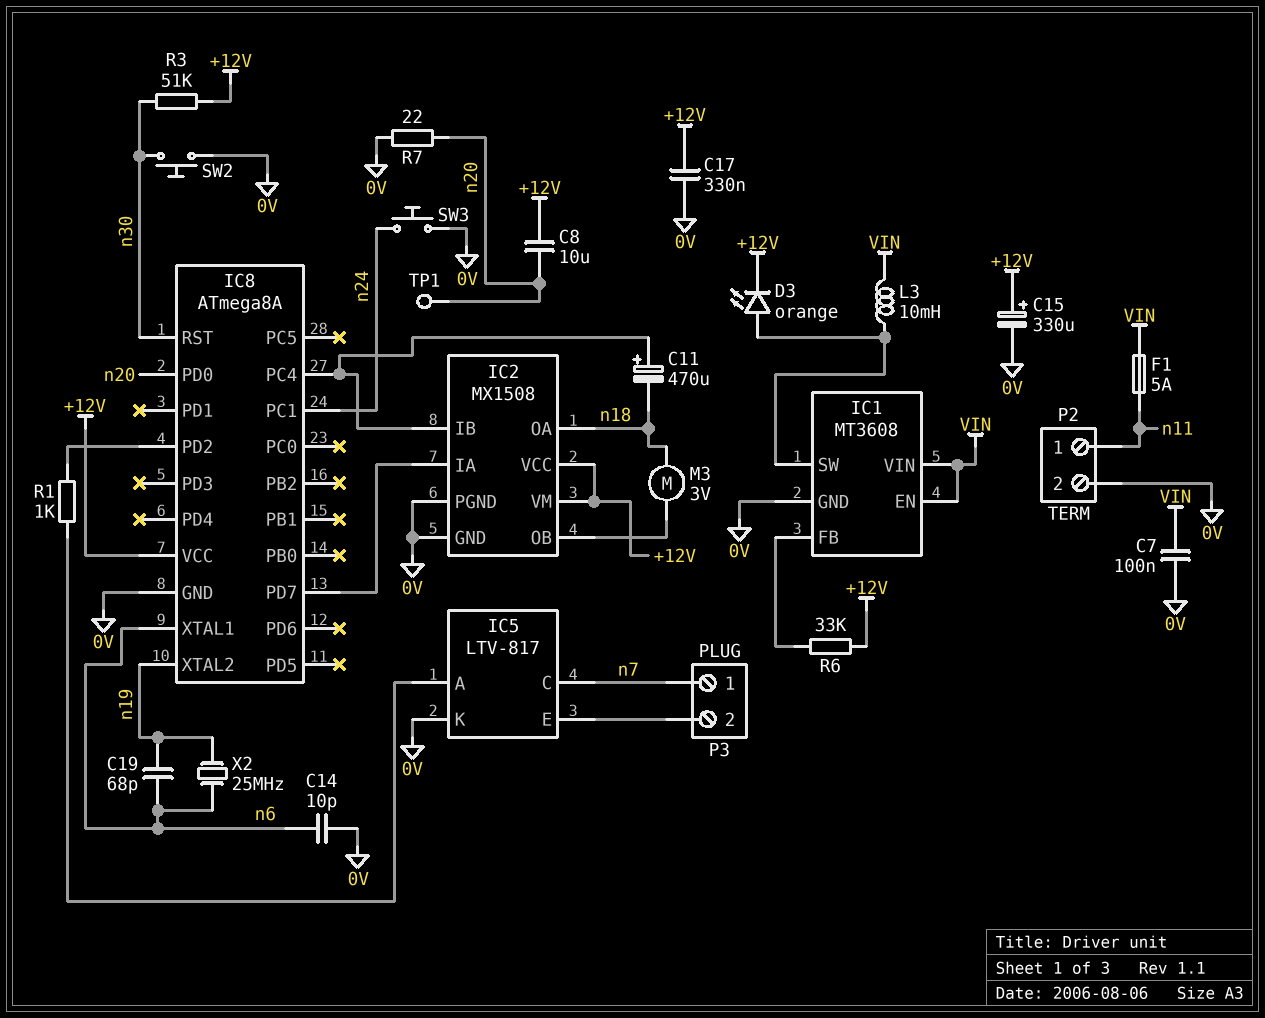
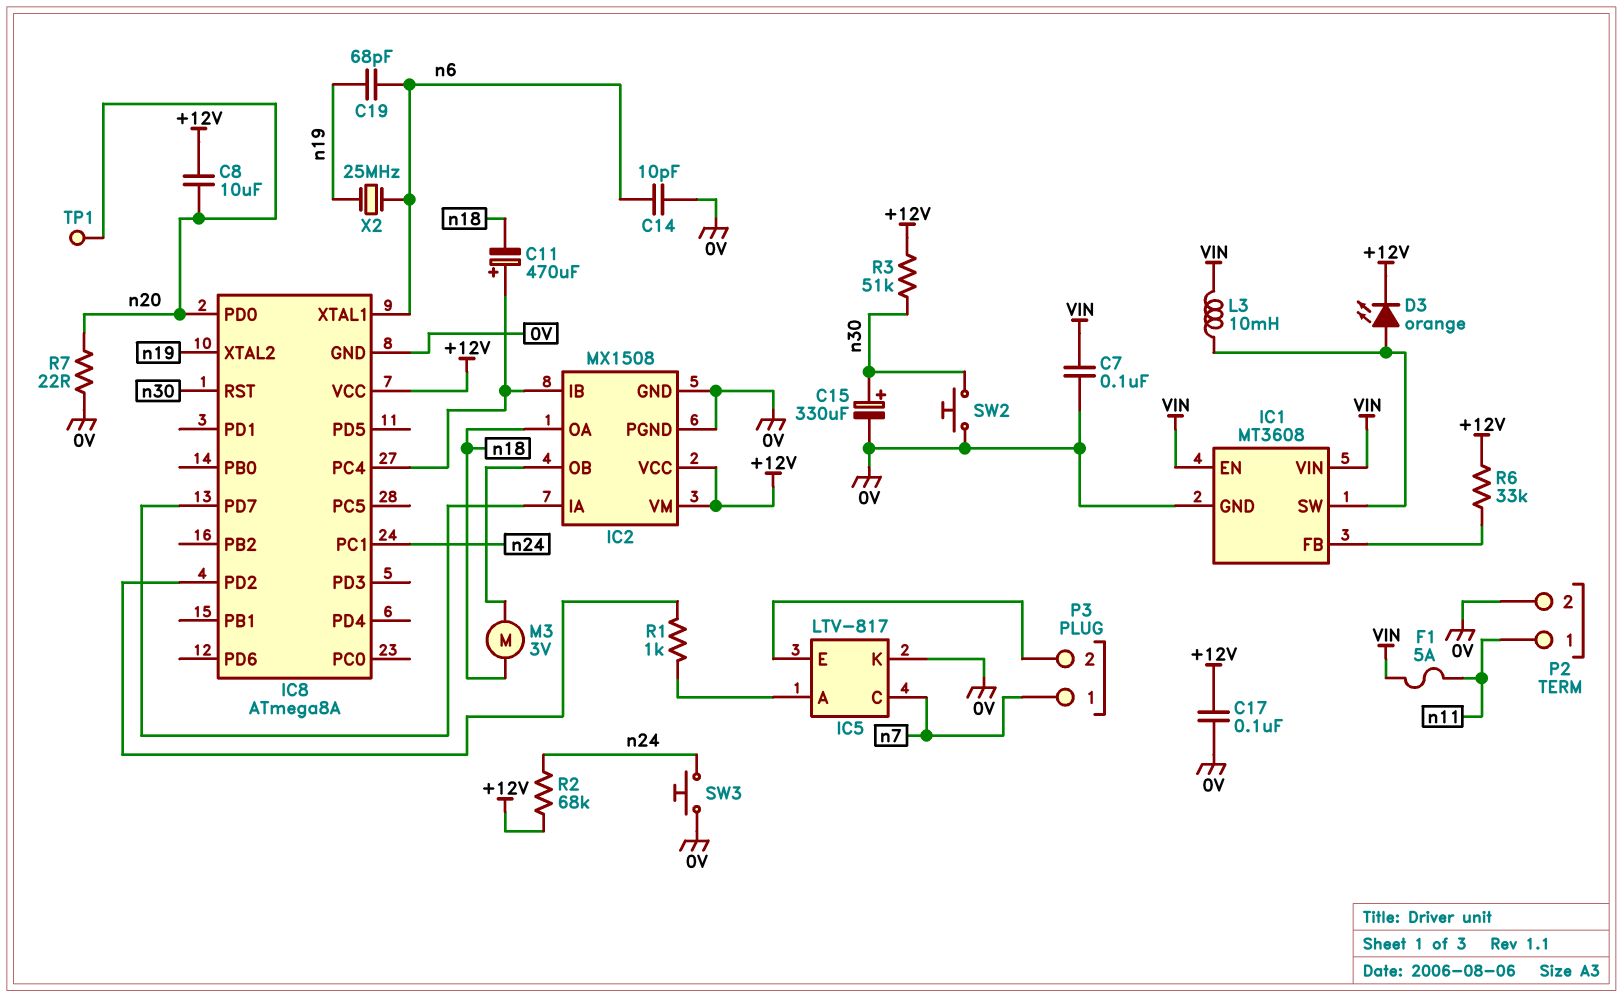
C15: 330uF (plus +12V, minus 0V) -> 330uF (plus n30, minus 0V)
C17: 330nF (+12V, 0V) -> 100nF (+12V, 0V)
R2: none -> 68k (+12V, n24)

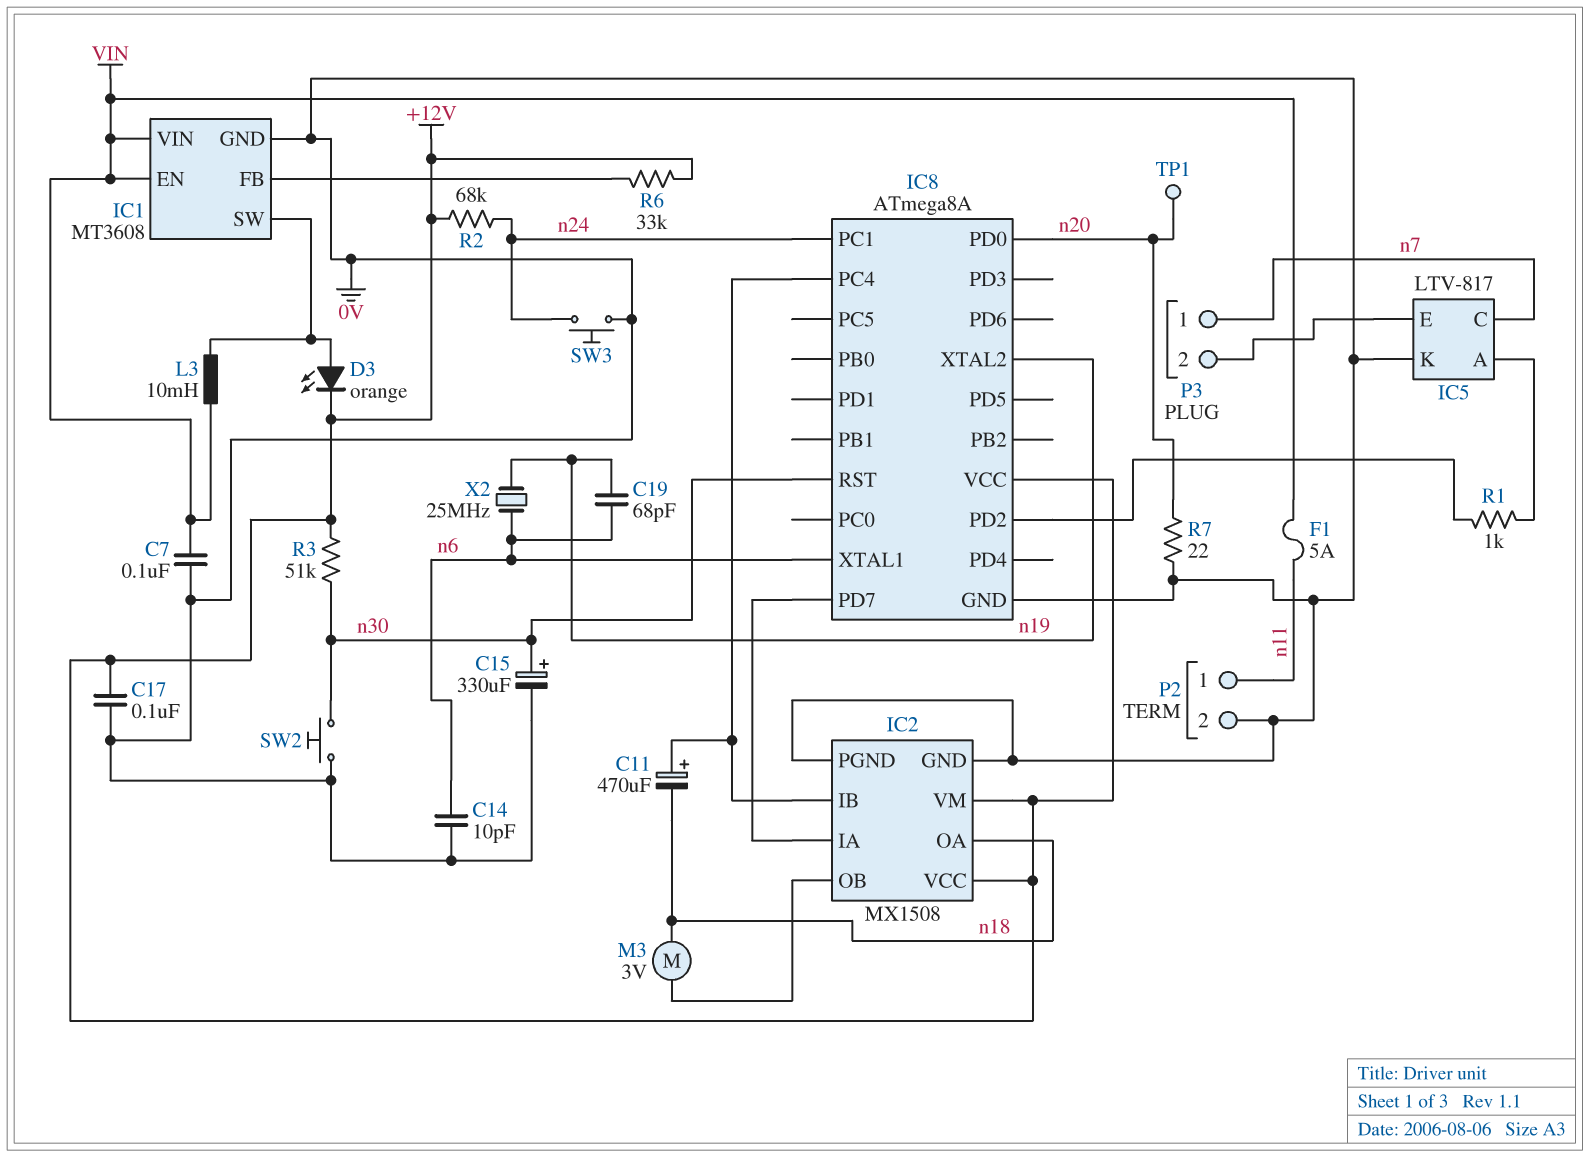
C8: 10uF (+12V, n20) -> none

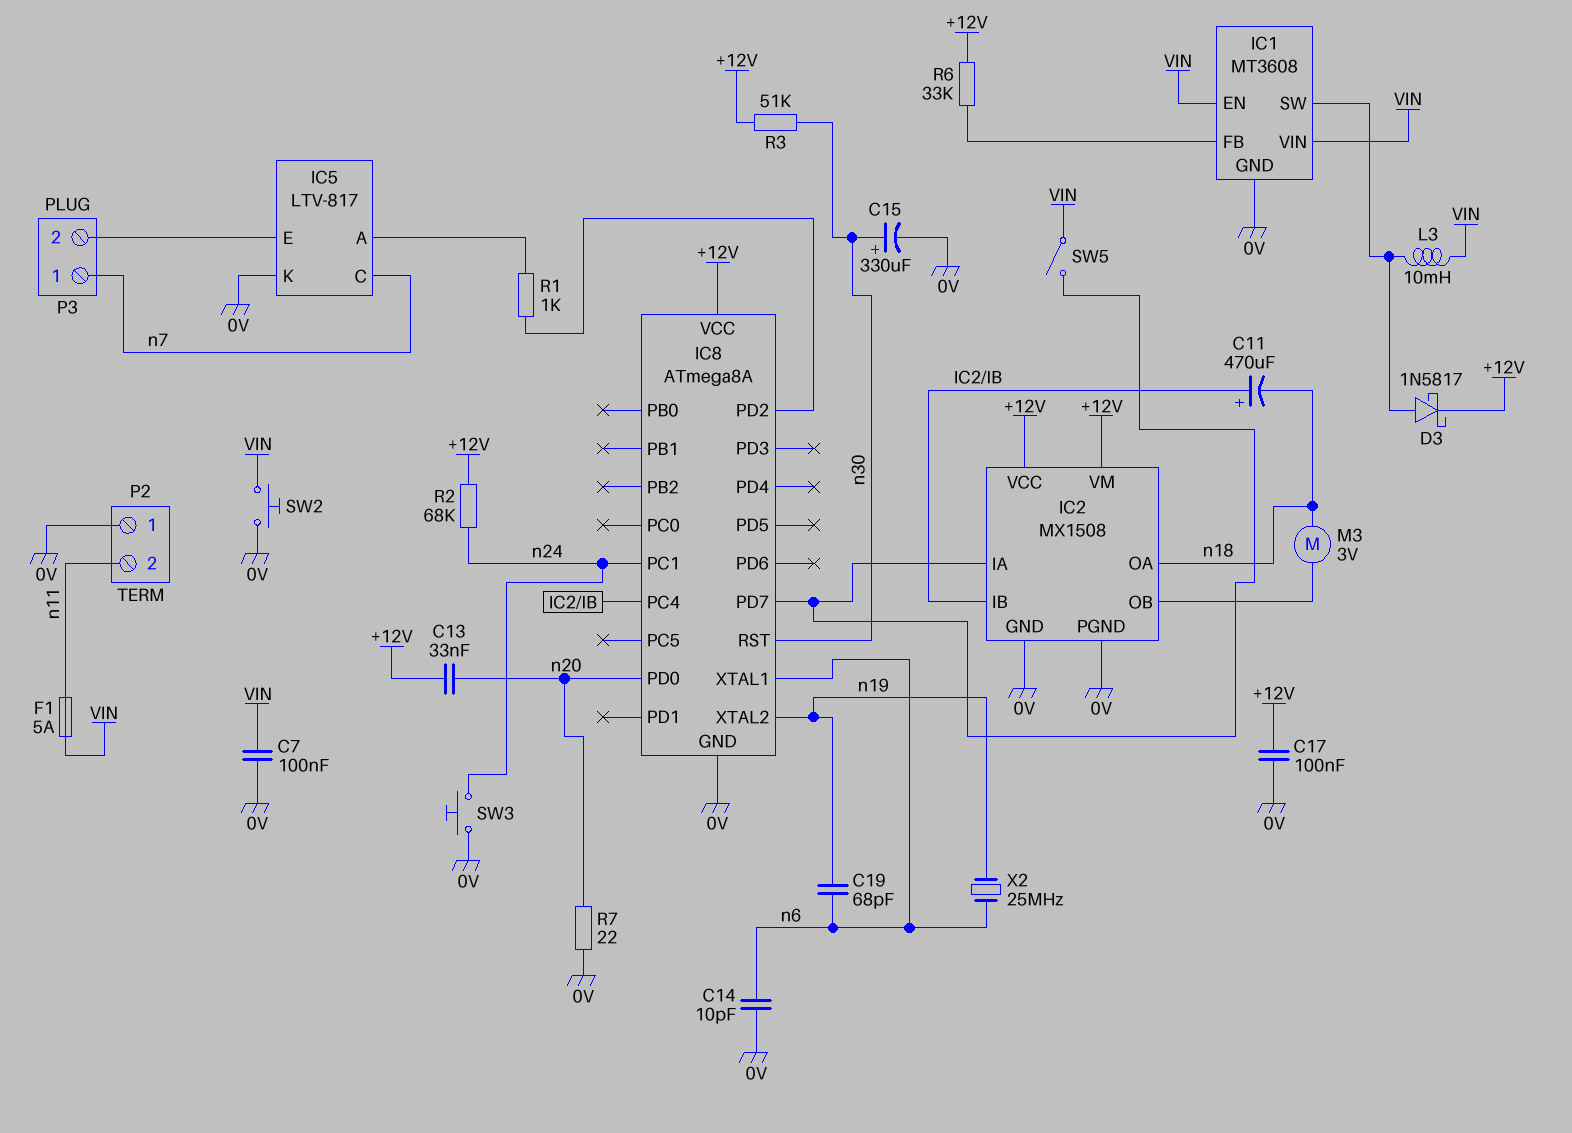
C13: none -> 33nF (+12V, n20)
D3: LED orange (A IC1/SW, K +12V) -> schottky 1N5817 (A IC1/SW, K +12V)
P2 pin 1: n11 -> 0V
P2 pin 2: 0V -> n11
SW2: button (0V, n30) -> button (0V, VIN)
SW5: none -> switch (IC2/IA, VIN)
TP1: test point (n20) -> none

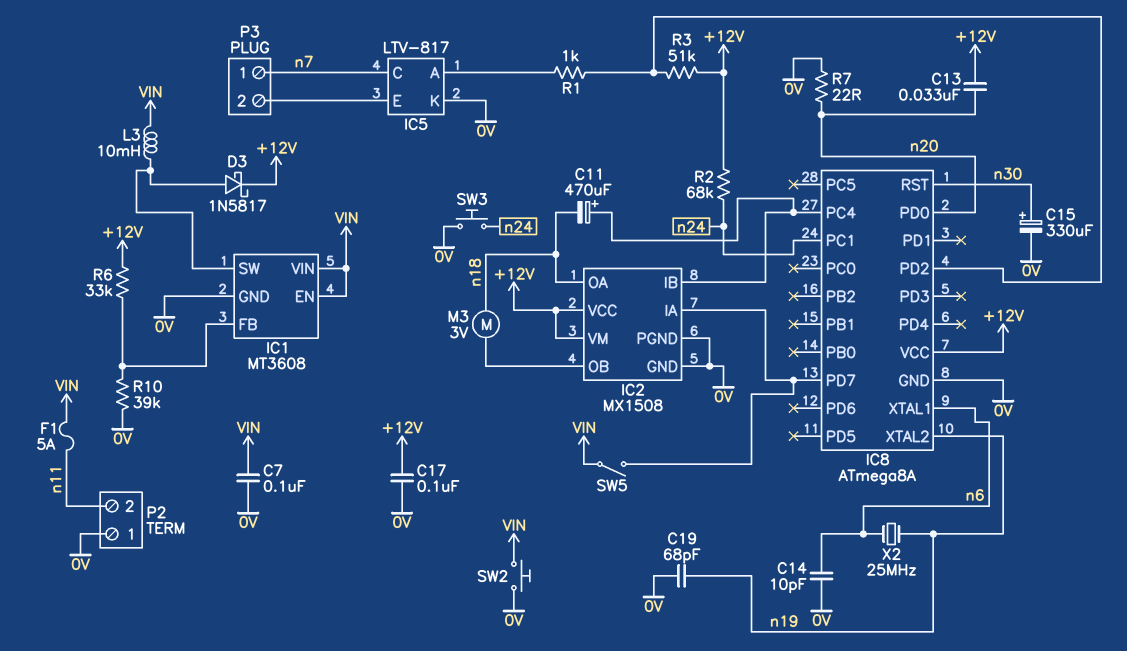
C19: 68pF (n6, n19) -> 68pF (0V, n19)
R3: 51k (+12V, n30) -> 51k (+12V, IC8/PD2)
R10: none -> 39k (0V, IC1/FB)

